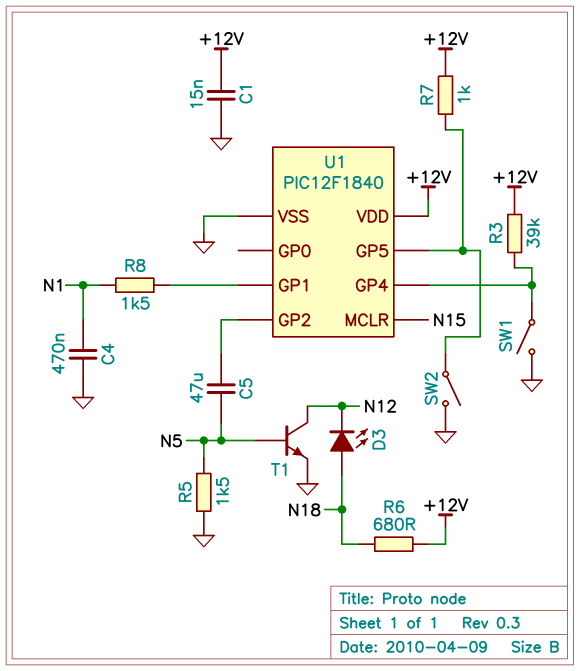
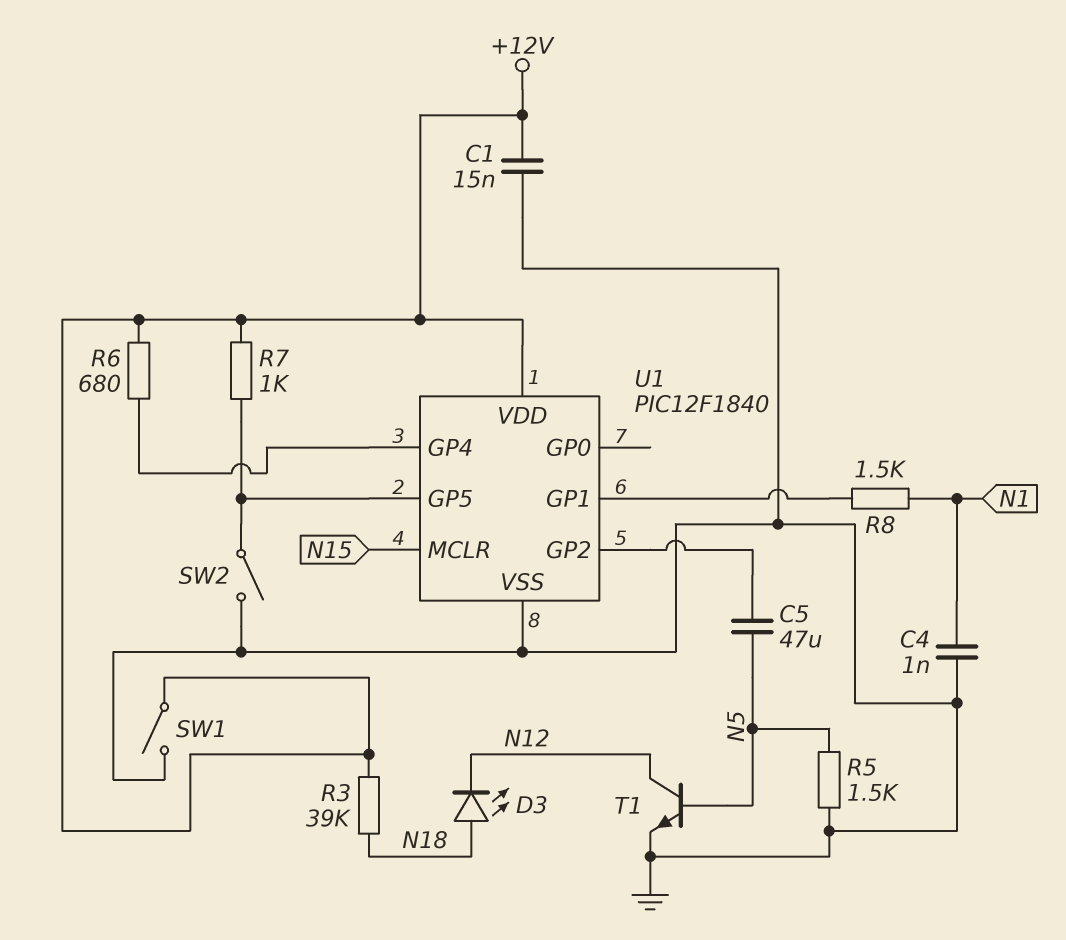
C4: 470nF (GND, N1) -> 1nF (GND, N1)
R3: 39k (+12V, U1/GP4) -> 39k (+12V, N18)
R6: 680 (+12V, N18) -> 680 (+12V, U1/GP4)
SW1: switch (GND, U1/GP4) -> switch (+12V, GND)

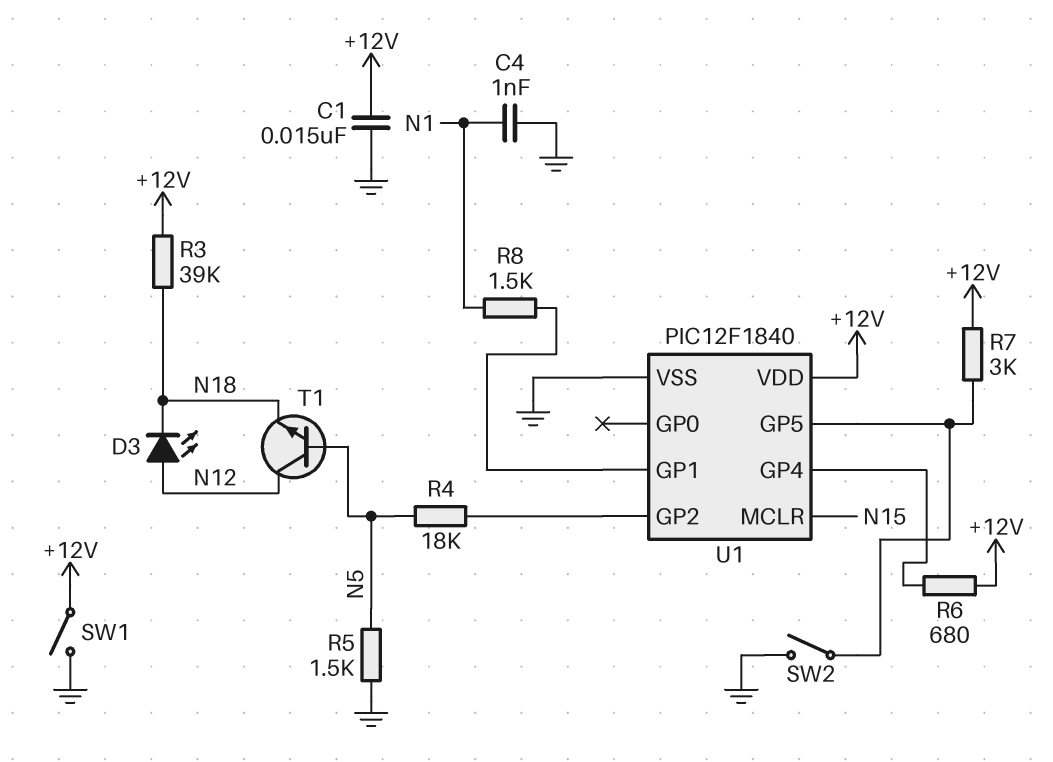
C5: 47uF (N5, U1/GP2) -> none
D3: LED (A N18, K N12) -> LED (A N12, K N18)
R4: none -> 18k (N5, U1/GP2)
R7: 1k (+12V, U1/GP5) -> 3k (+12V, U1/GP5)
T1: NPN (B N5, C N12, E GND) -> NPN (B N5, C N12, E N18)

